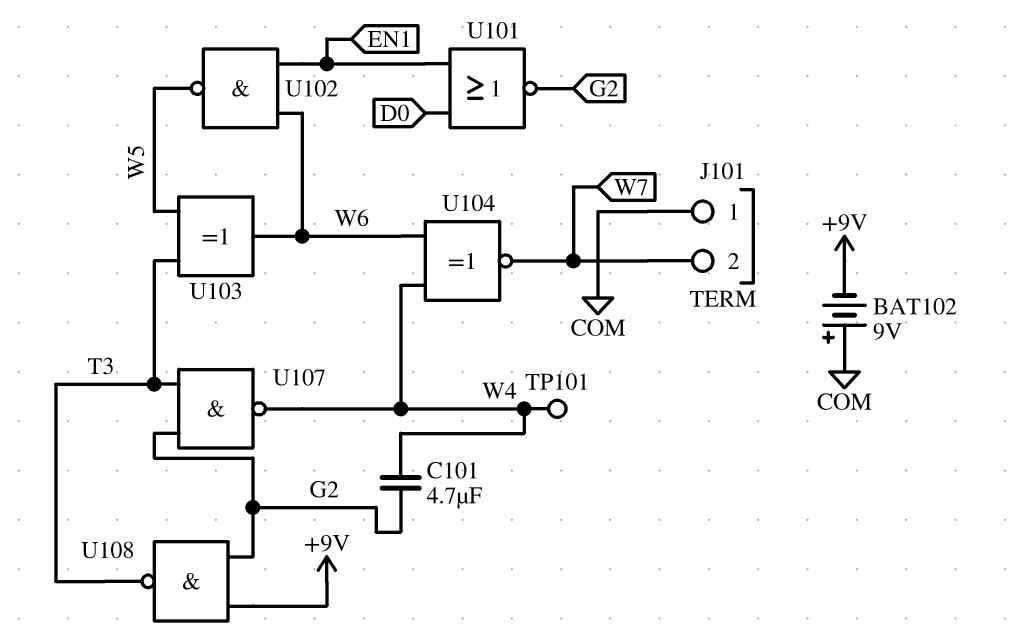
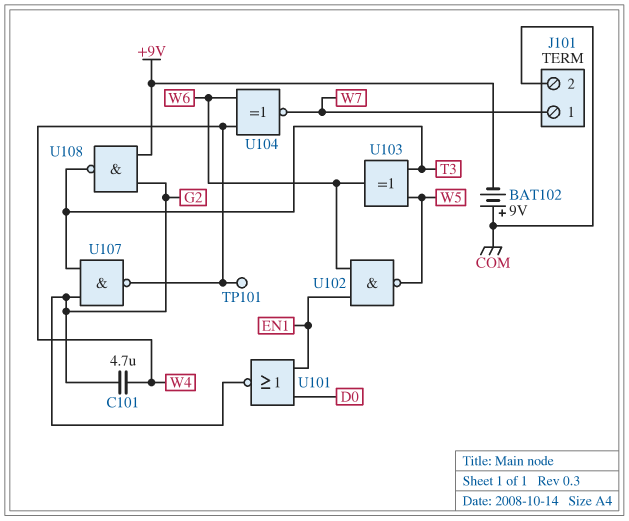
J101 pin 1: COM -> W7
J101 pin 2: W7 -> COM

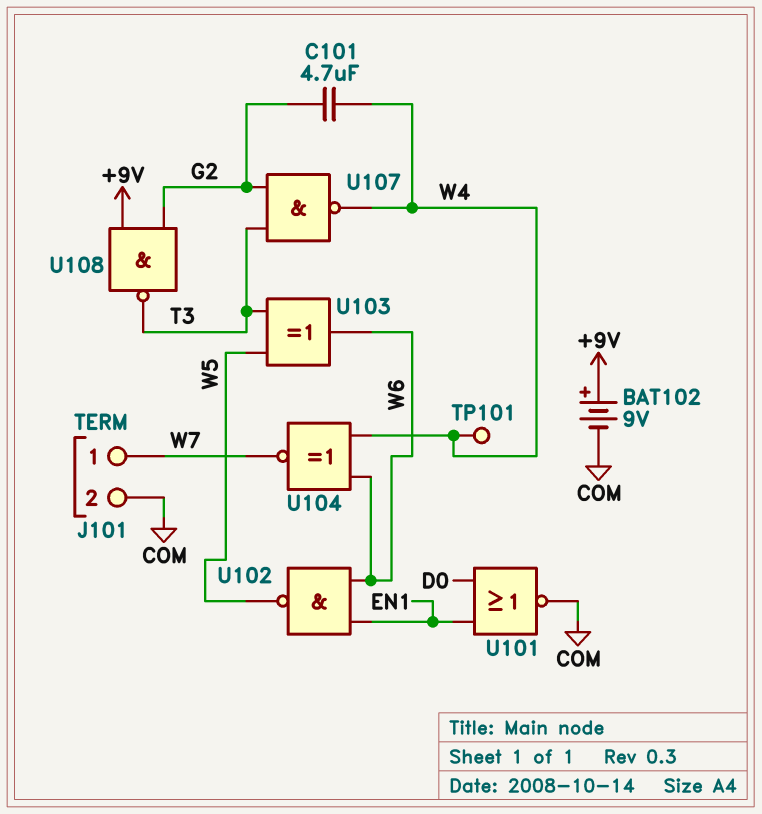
BAT102: 9V (plus COM, minus +9V) -> 9V (plus +9V, minus COM)
U101: NOR (in D0, in EN1, out G2) -> NOR (in D0, in EN1, out COM)

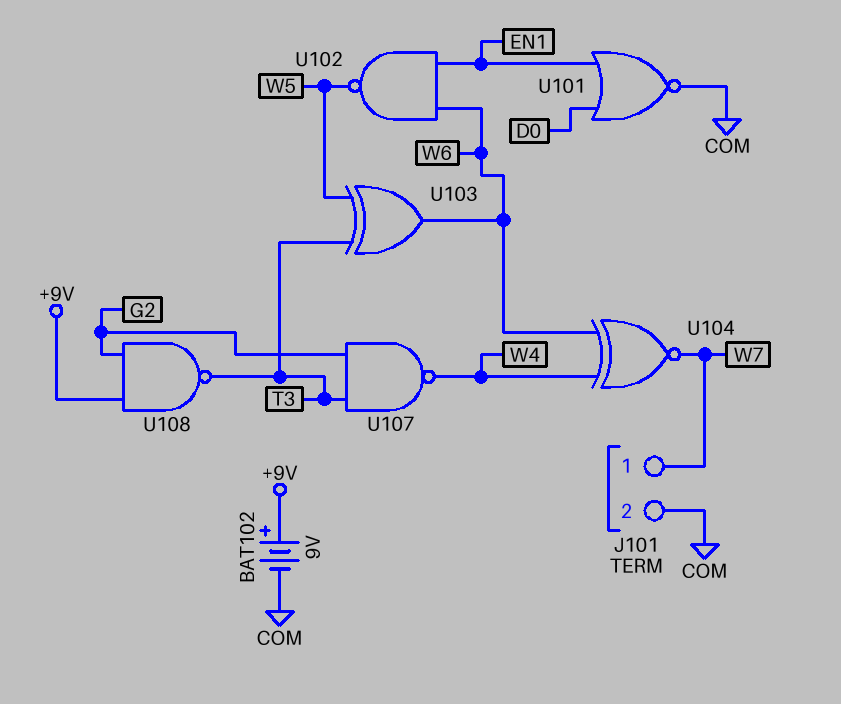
C101: 4.7uF (G2, W4) -> none
TP101: test point (W4) -> none

